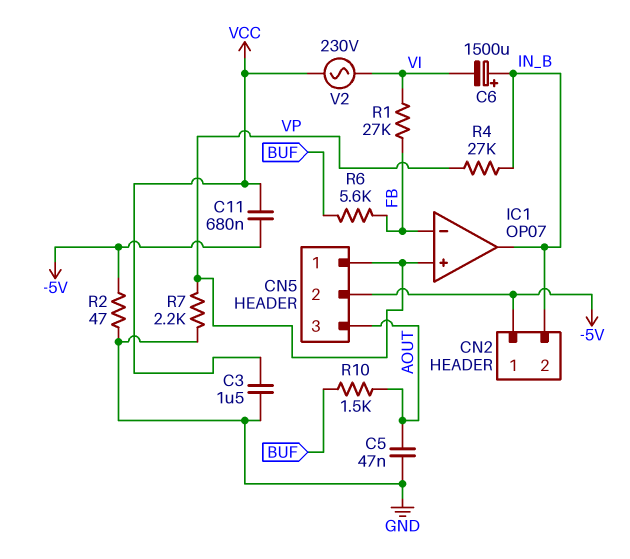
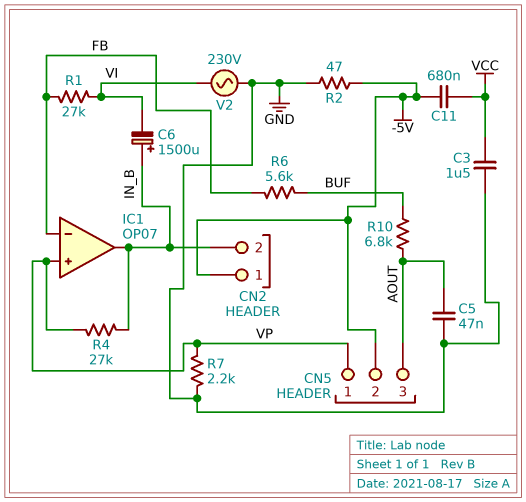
R10: 1.5k (AOUT, BUF) -> 6.8k (AOUT, BUF)
V2: AC 230V (VCC, VI) -> AC 230V (GND, VI)

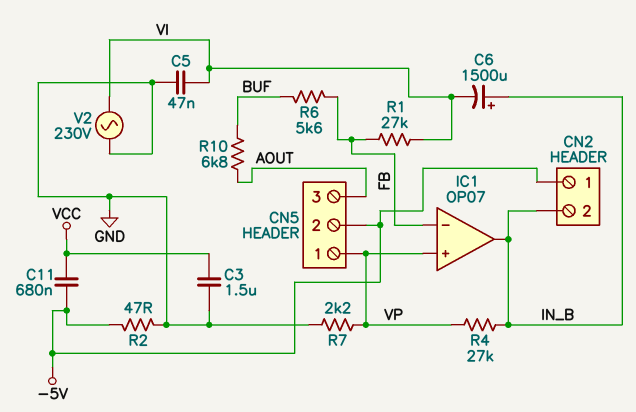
C5: 47nF (AOUT, GND) -> 47nF (GND, VI)

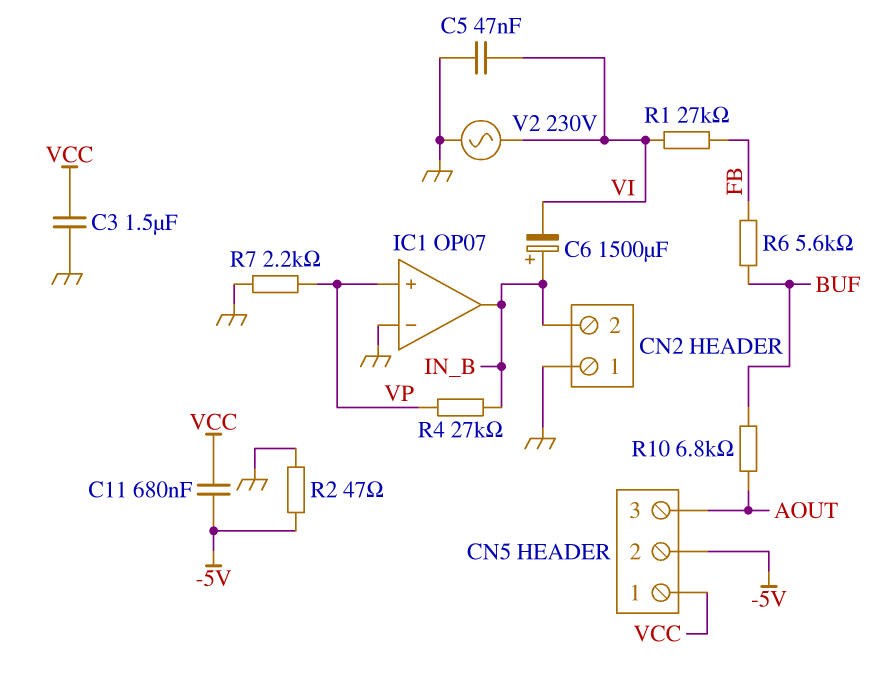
CN2 pin 1: -5V -> GND
CN5 pin 1: VP -> VCC
IC1 pin in-: FB -> GND

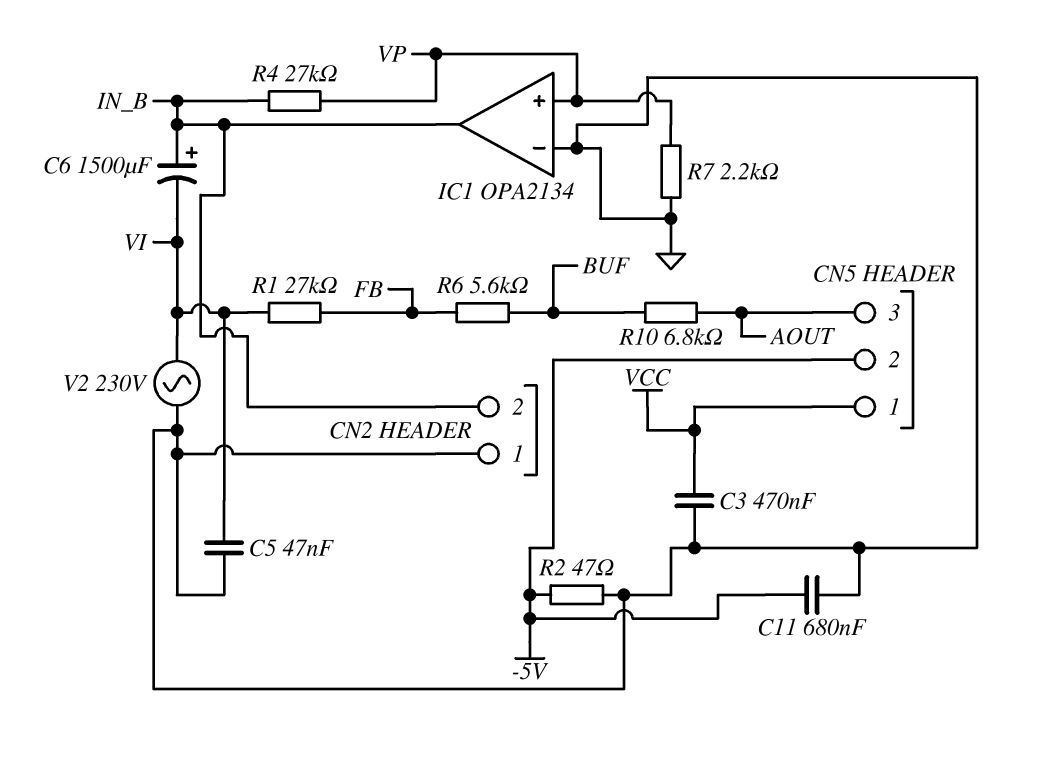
C3: 1.5uF (GND, VCC) -> 470nF (GND, VCC)
C11: 680nF (-5V, VCC) -> 680nF (-5V, GND)
IC1: OP07 -> OPA2134

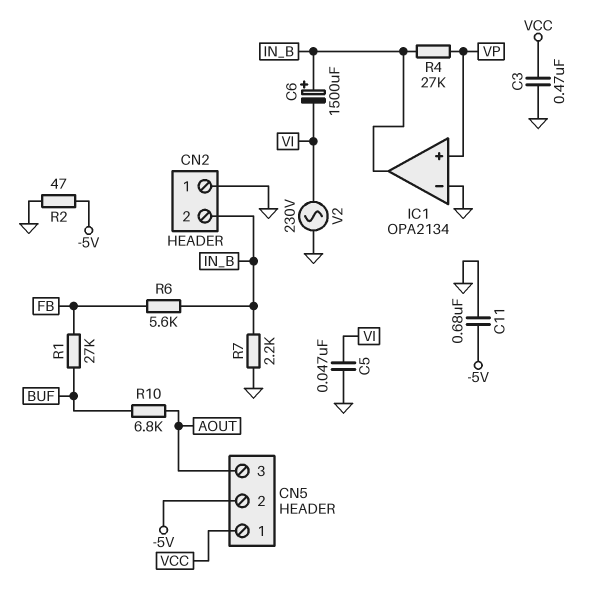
R1: 27k (FB, VI) -> 27k (BUF, FB)
R6: 5.6k (BUF, FB) -> 5.6k (FB, IN_B)
R7: 2.2k (GND, VP) -> 2.2k (GND, IN_B)

